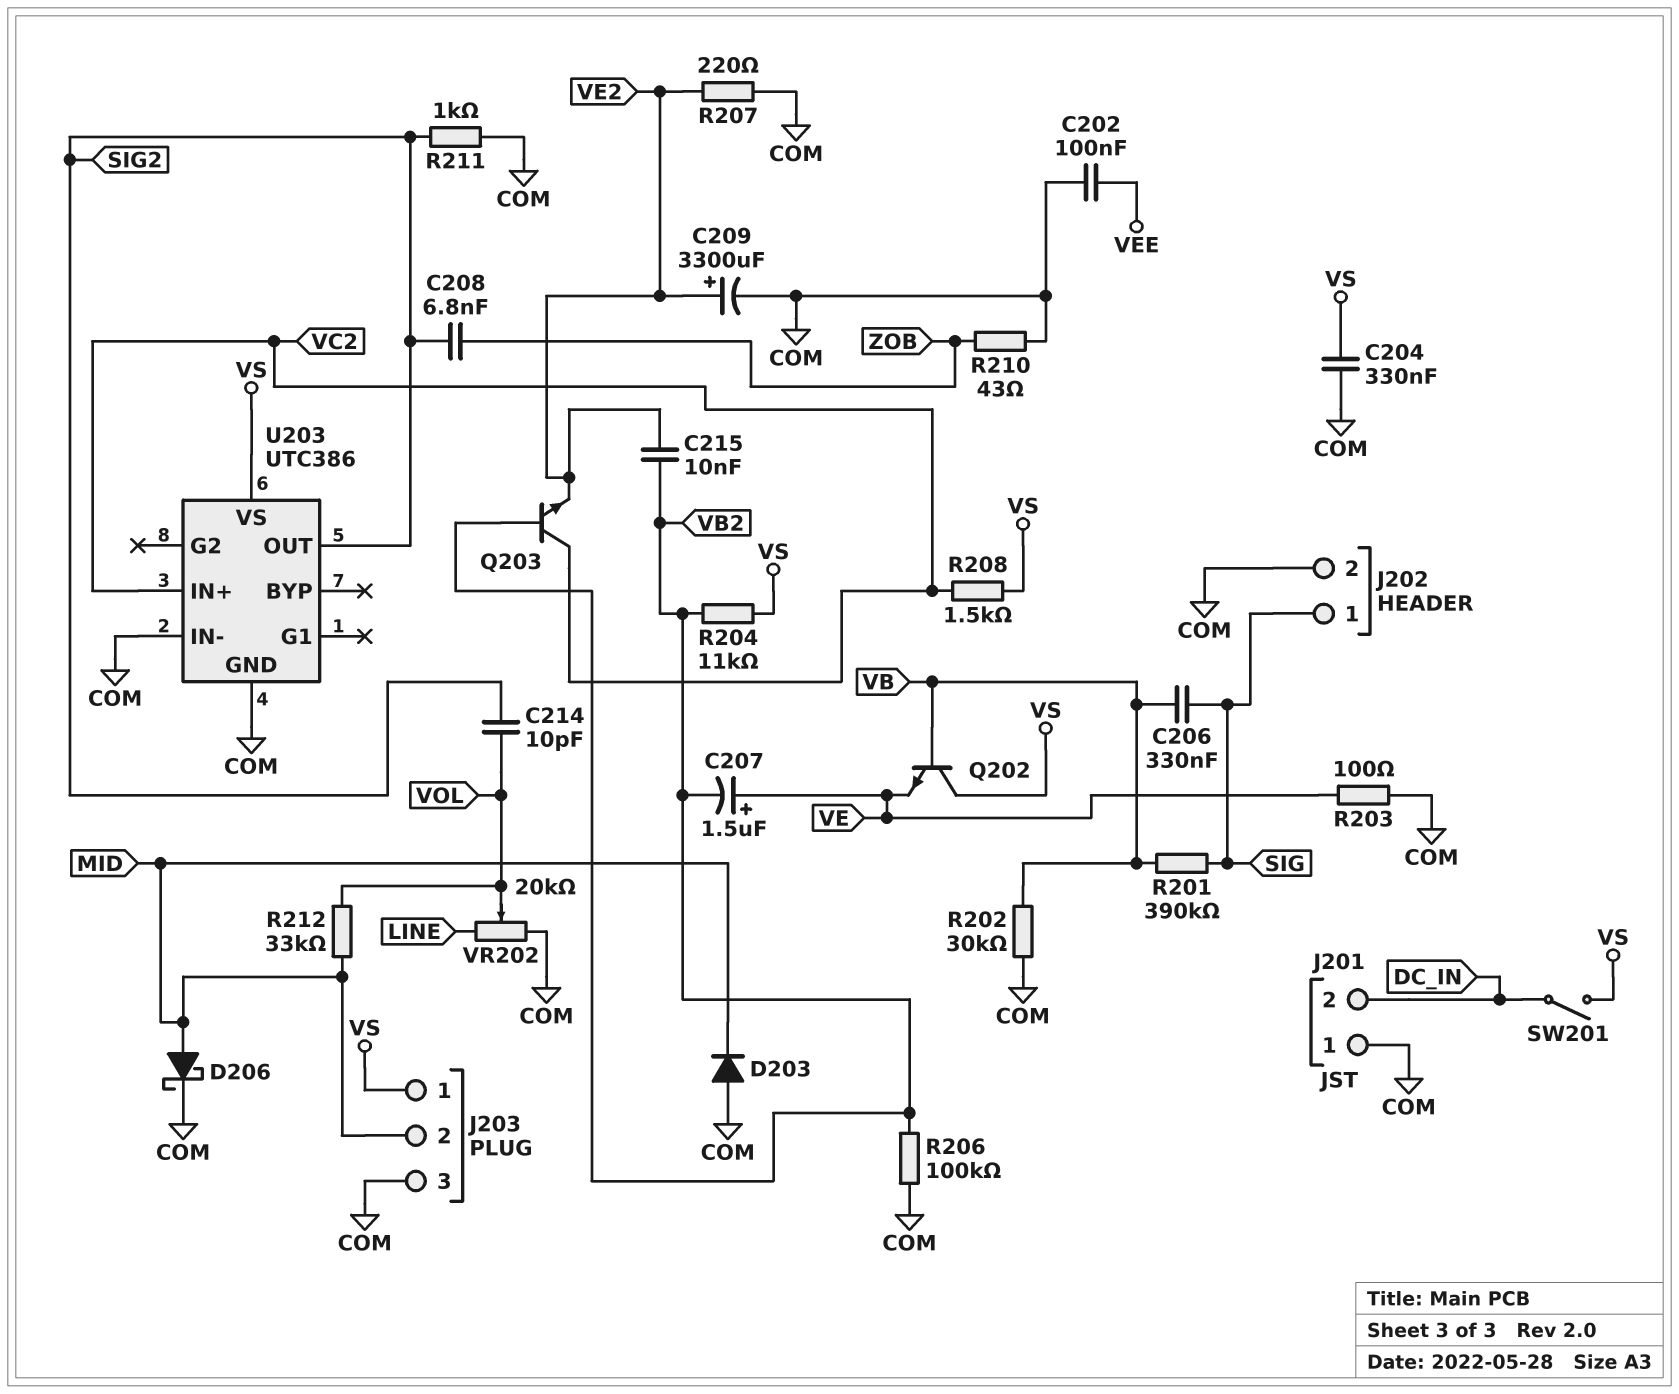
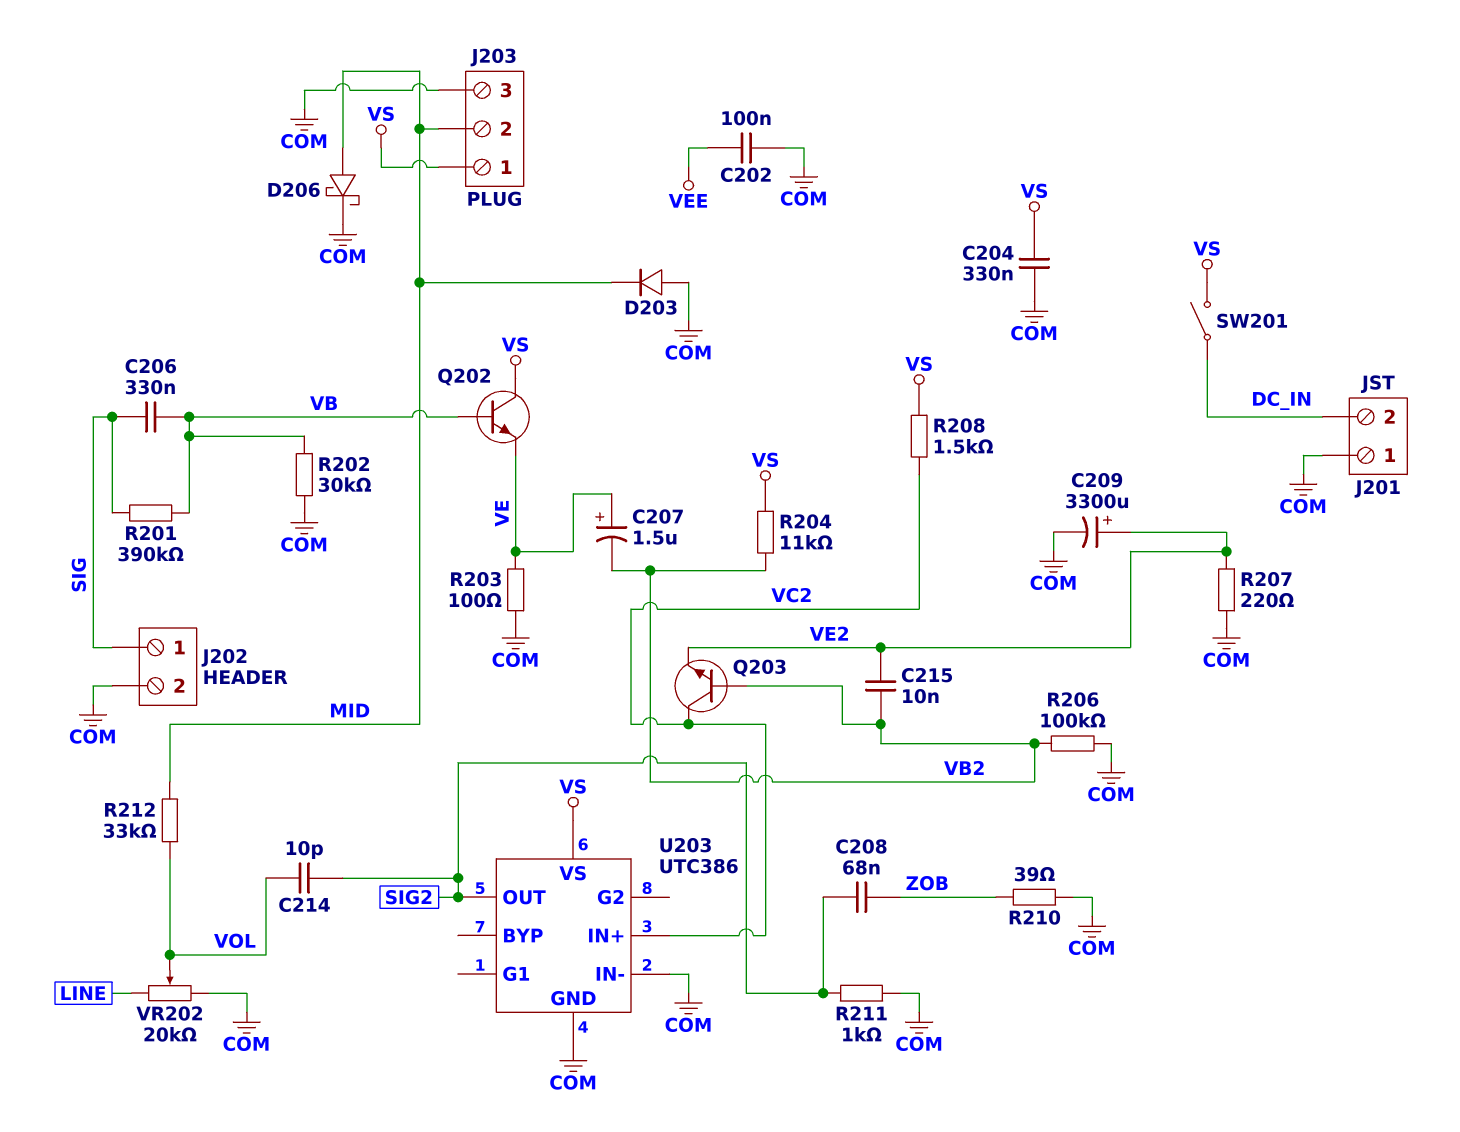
C208: 6.8nF (SIG2, ZOB) -> 68nF (SIG2, ZOB)
R210: 43 (COM, ZOB) -> 39 (COM, ZOB)

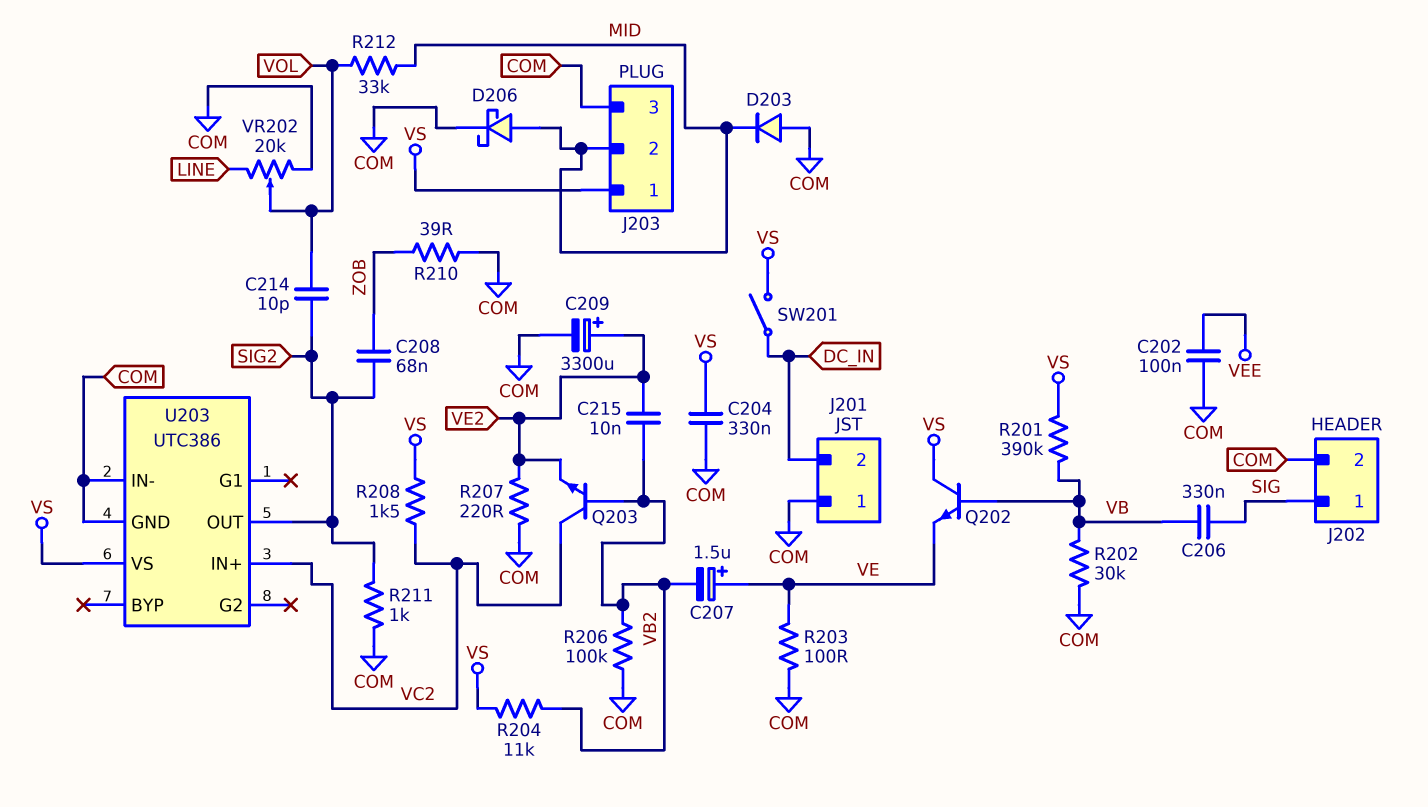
R201: 390k (SIG, VB) -> 390k (VB, VS)

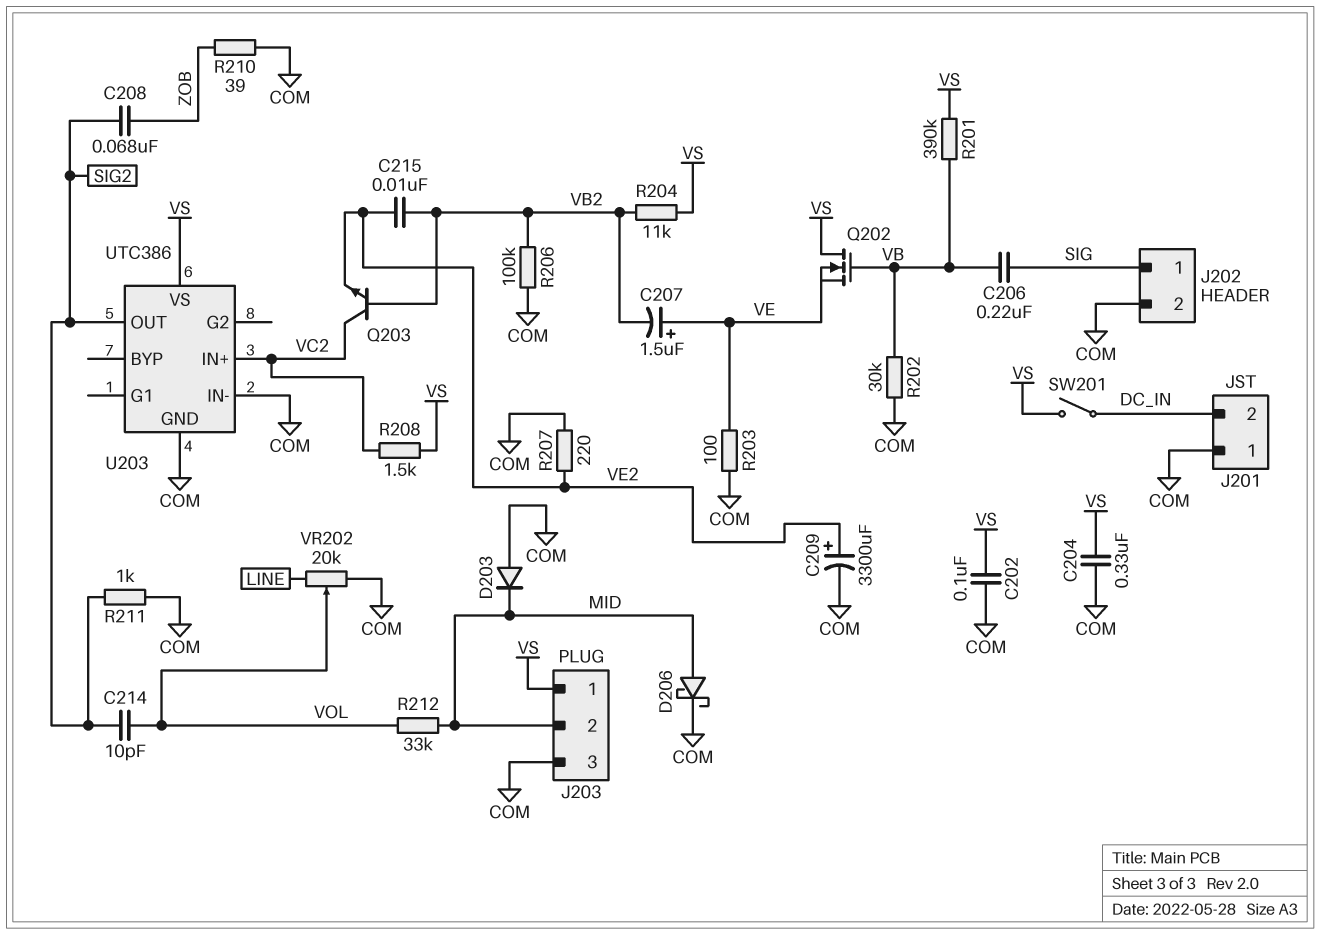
C202: 100nF (COM, VEE) -> 100nF (COM, VS)
C206: 330nF (SIG, VB) -> 220nF (SIG, VB)
Q202: NPN (B VB, C VS, E VE) -> NMOS (G VB, D VS, S VE)

